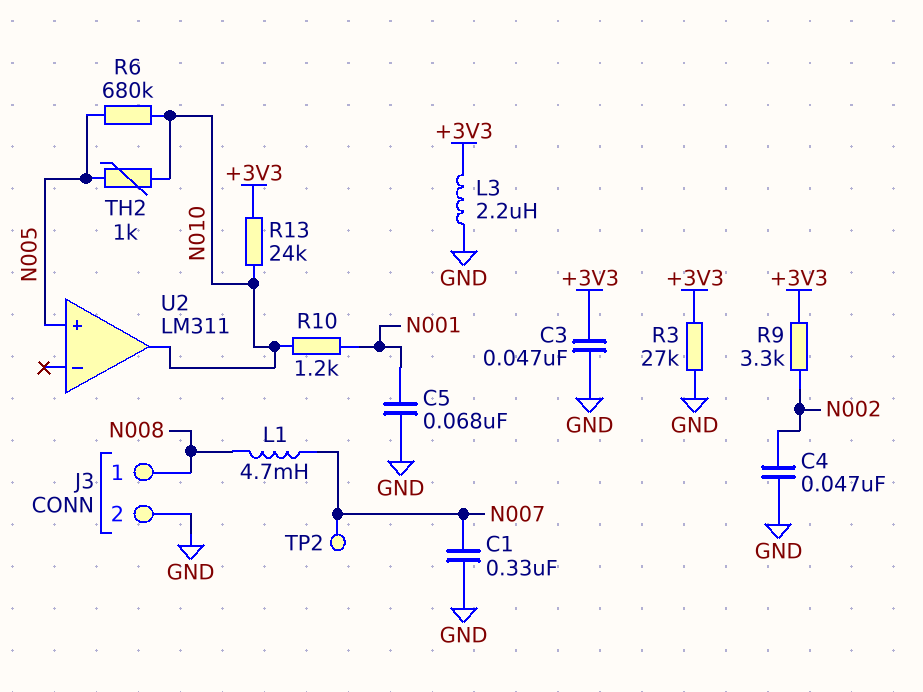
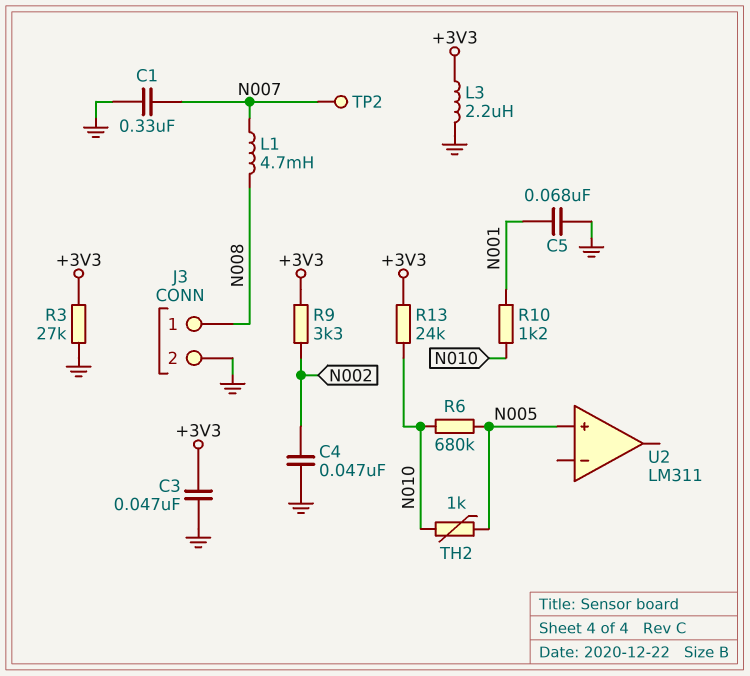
U2 pin out: N010 -> none

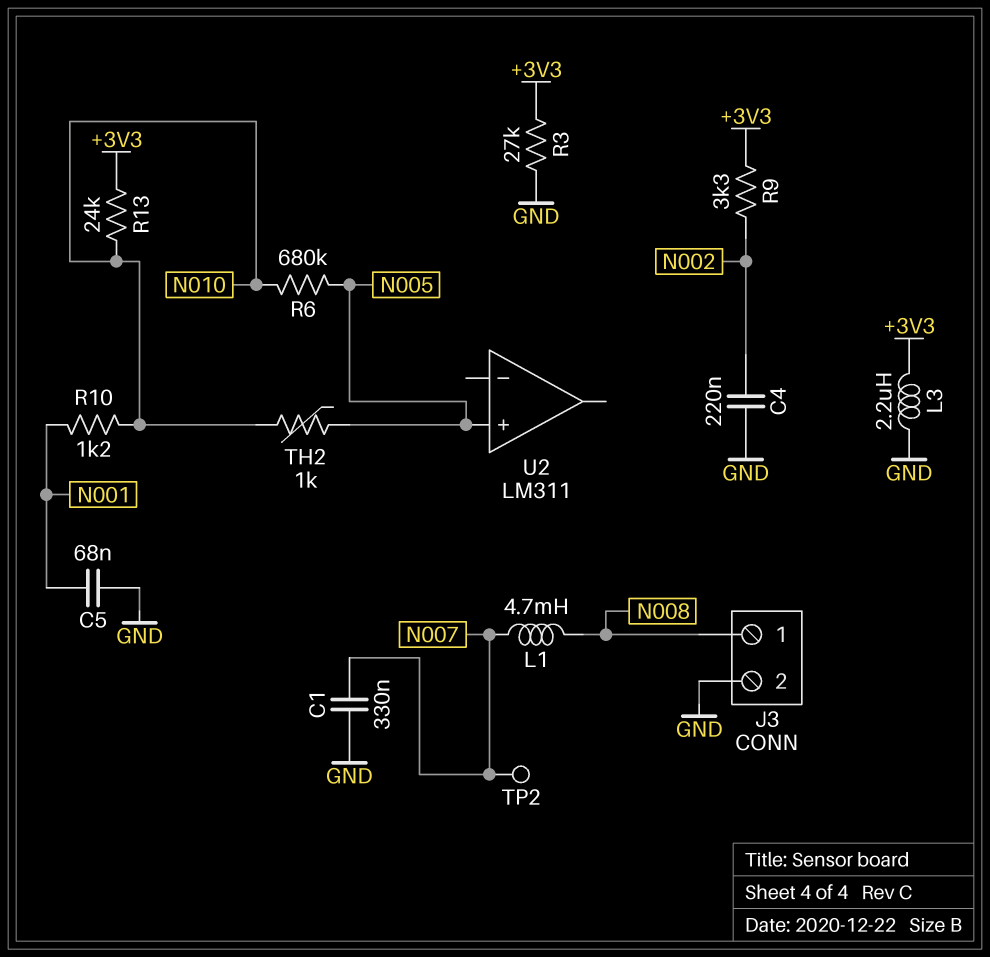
C3: 47nF (+3V3, GND) -> none
C4: 47nF (GND, N002) -> 220nF (GND, N002)

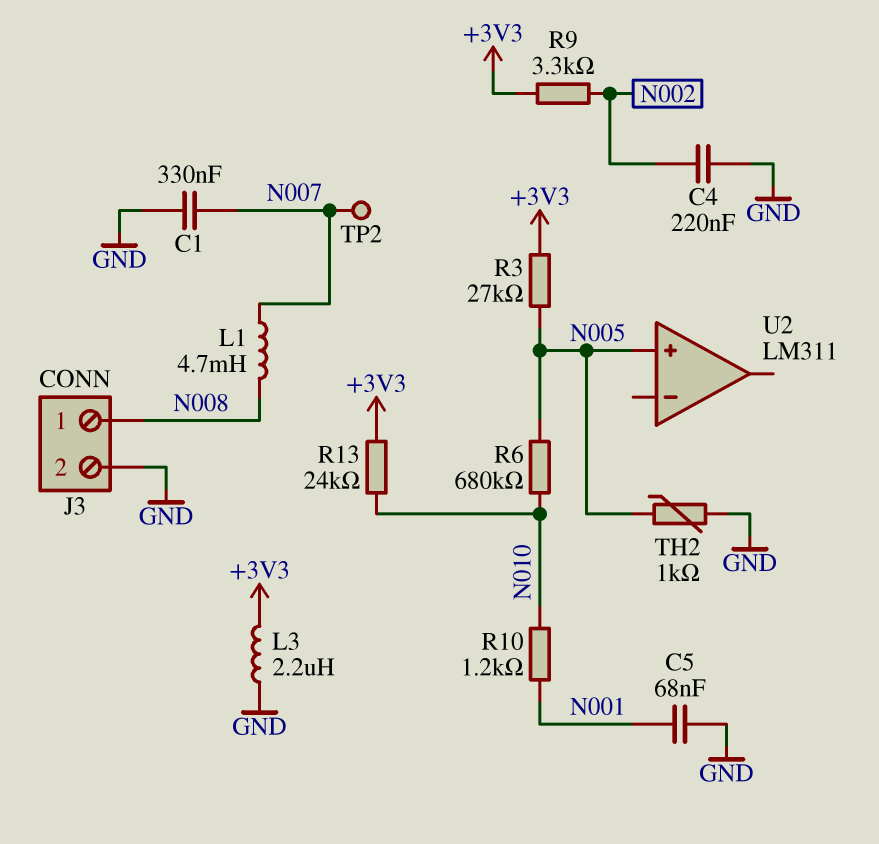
R3: 27k (+3V3, GND) -> 27k (+3V3, N005)
TH2: 1k (N005, N010) -> 1k (GND, N005)

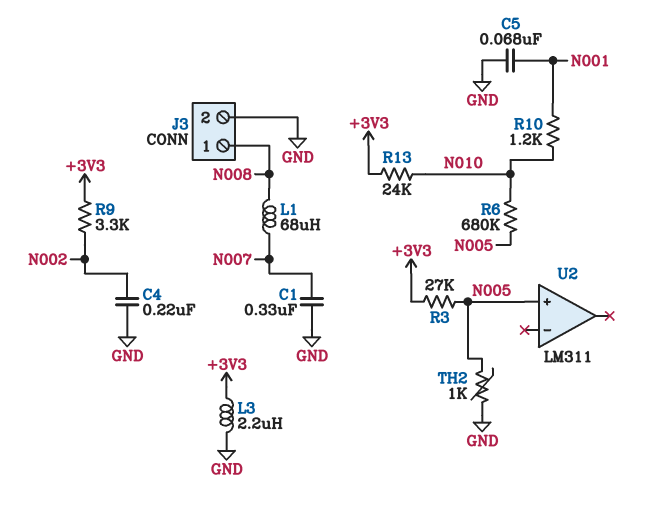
L1: 4.7mH (N007, N008) -> 68uH (N007, N008)
TP2: test point (N007) -> none

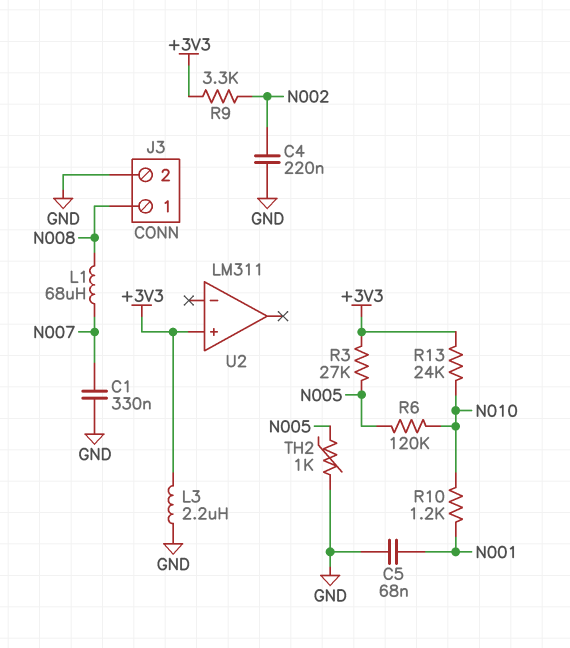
R6: 680k (N005, N010) -> 120k (N005, N010)
U2 pin in+: N005 -> +3V3

